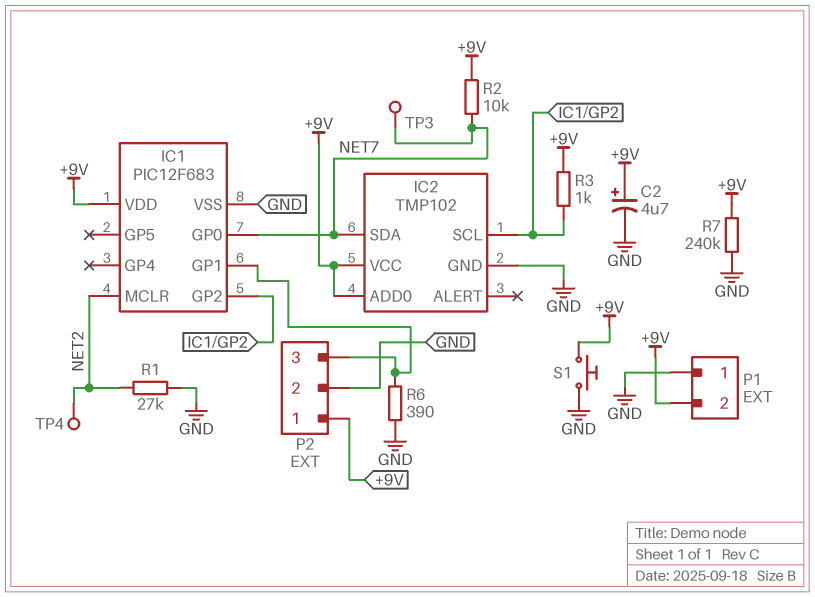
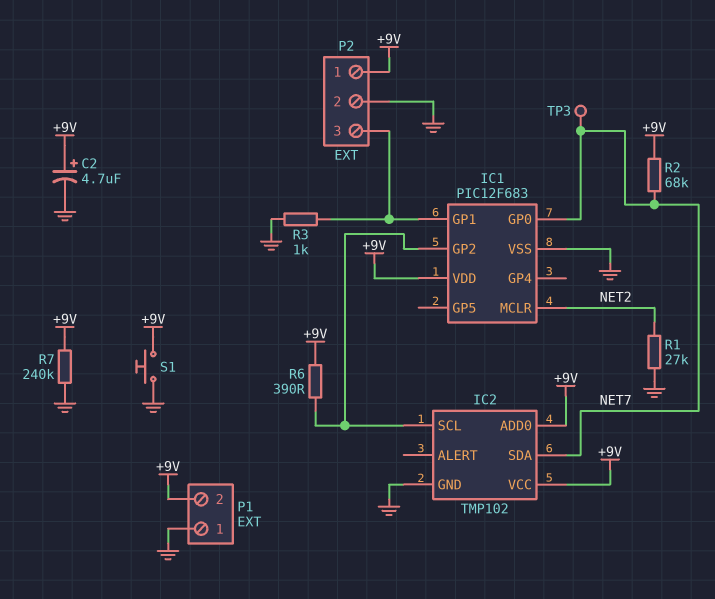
R2: 10k (+9V, NET7) -> 68k (+9V, NET7)
R3: 1k (+9V, IC1/GP2) -> 1k (GND, IC1/GP1)
R6: 390 (GND, IC1/GP1) -> 390 (+9V, IC1/GP2)
TP4: test point (NET2) -> none

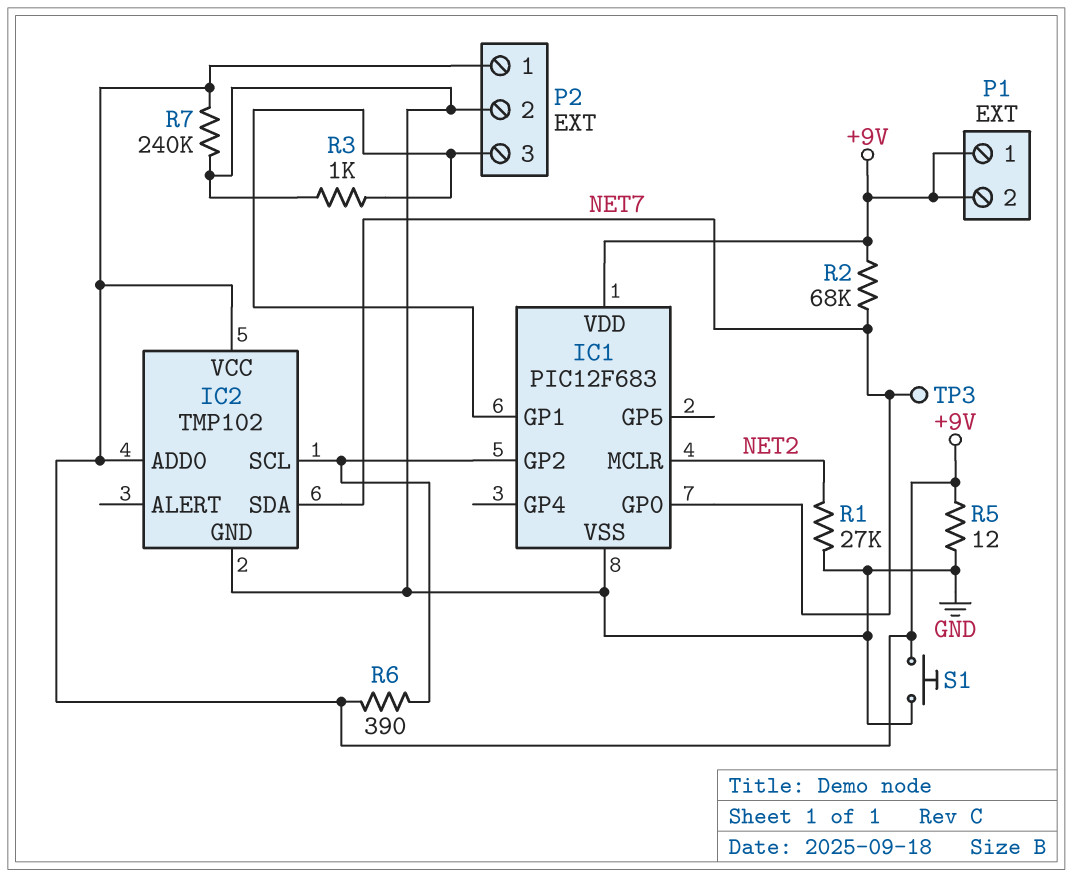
C2: 4.7uF (plus +9V, minus GND) -> none
P1 pin 1: GND -> +9V
R5: none -> 12 (+9V, GND)

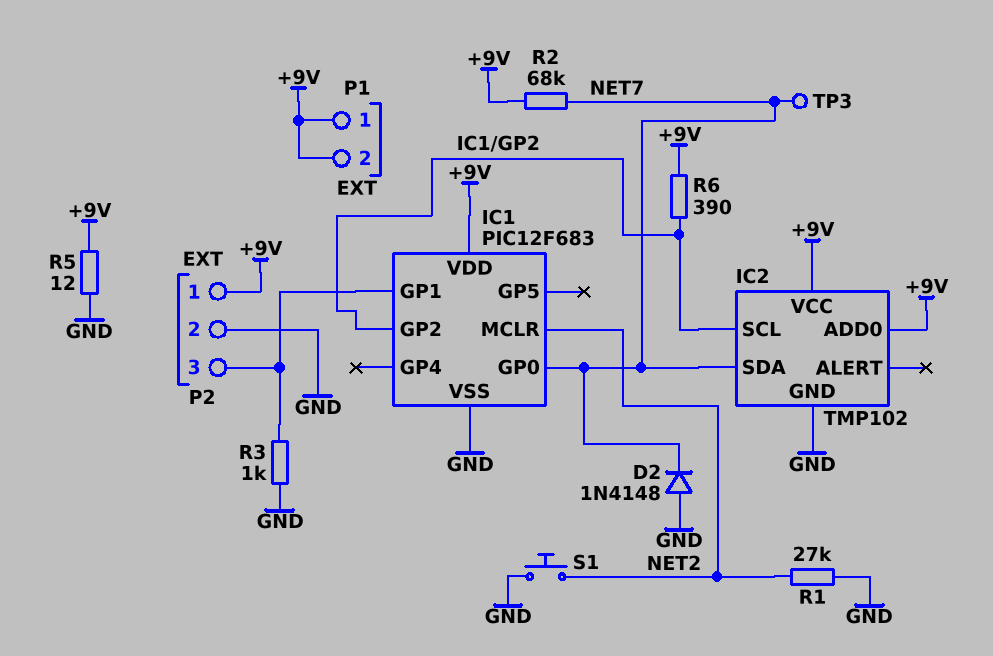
D2: none -> diode 1N4148 (A GND, K NET7)
R7: 240k (+9V, GND) -> none
S1: button (+9V, GND) -> button (GND, NET2)

